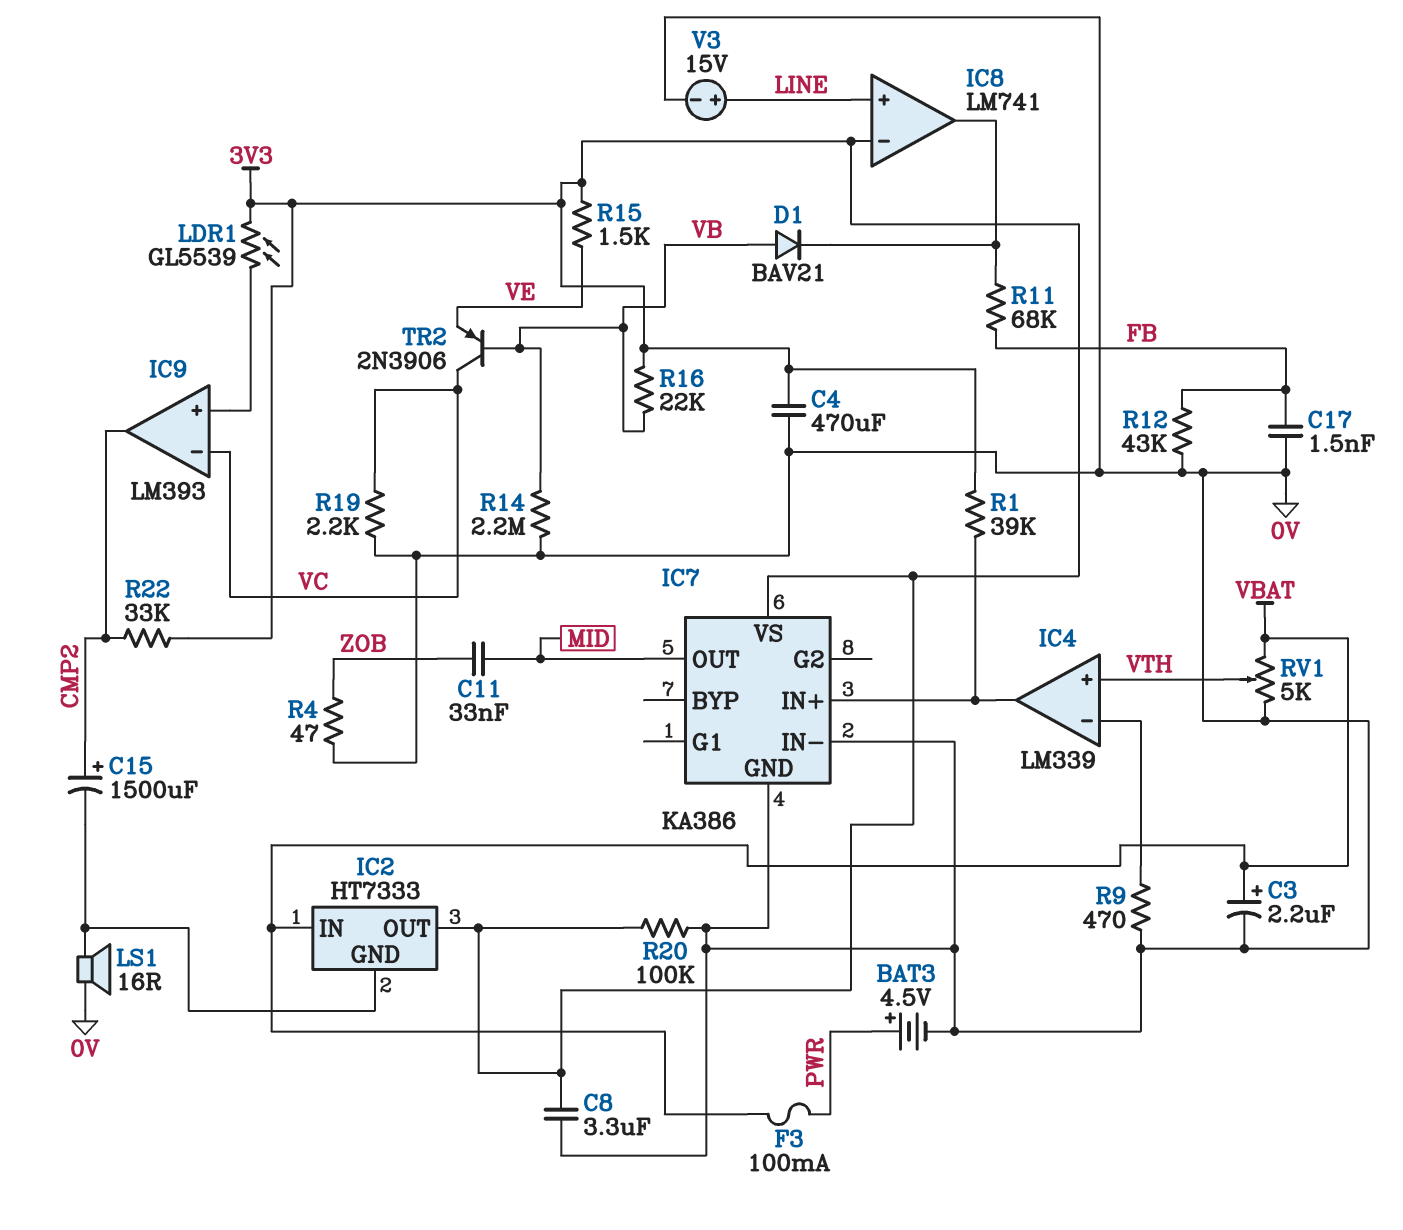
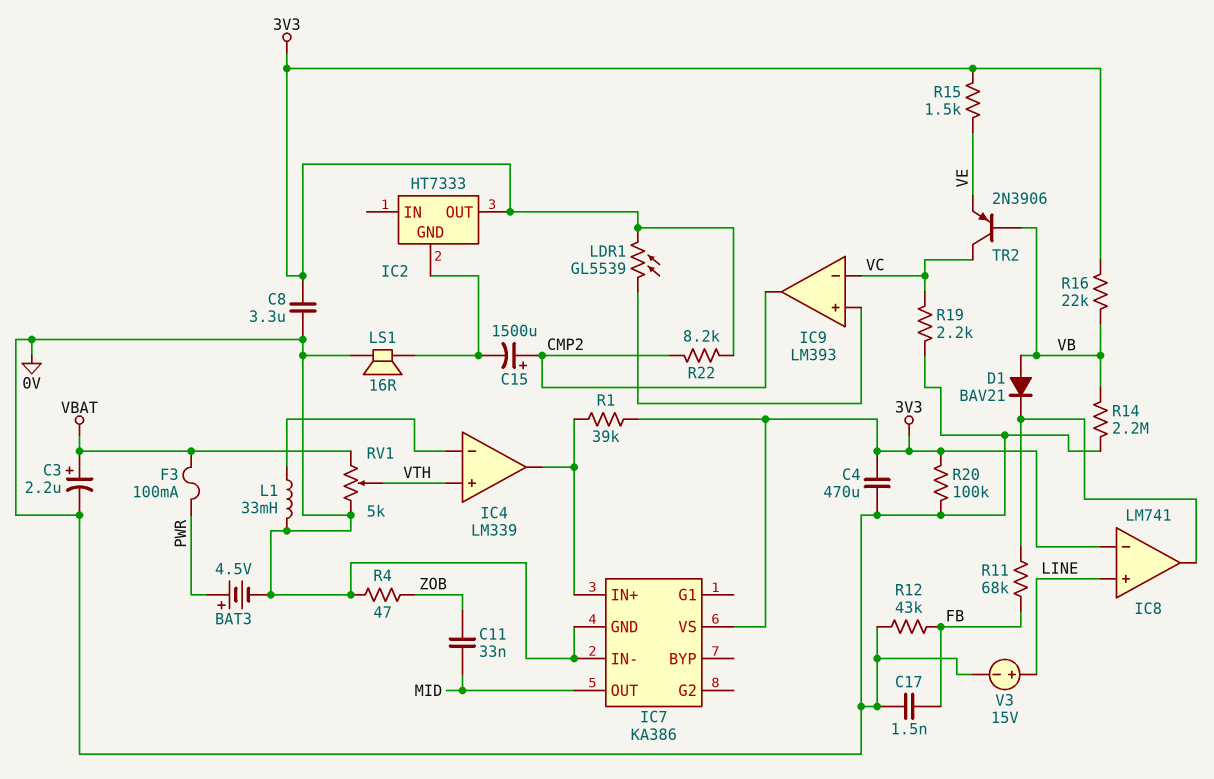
IC2 pin IN: VBAT -> none
L1: none -> 33mH (0V, IC4/in-)
R9: 470 (0V, IC4/in-) -> none
R22: 33k (3V3, CMP2) -> 8.2k (3V3, CMP2)

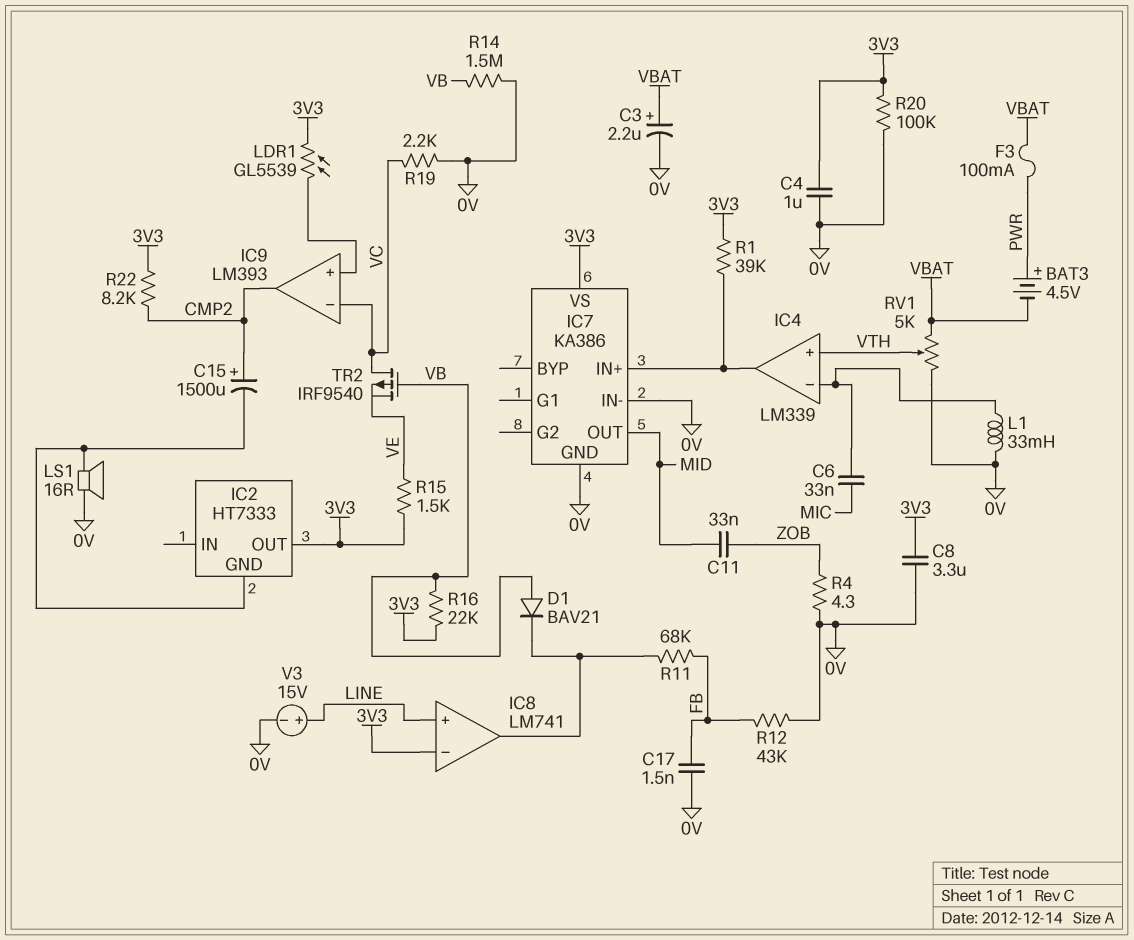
BAT3: 4.5V (plus PWR, minus 0V) -> 4.5V (plus PWR, minus VBAT)
C4: 470uF (0V, 3V3) -> 1uF (0V, 3V3)
C6: none -> 33nF (IC4/in-, MIC)
R4: 47 (0V, ZOB) -> 4.3 (0V, ZOB)
R14: 2.2M (0V, VB) -> 1.5M (0V, VB)
TR2: PNP 2N3906 (B VB, C VC, E VE) -> PMOS IRF9540 (G VB, D VC, S VE)

